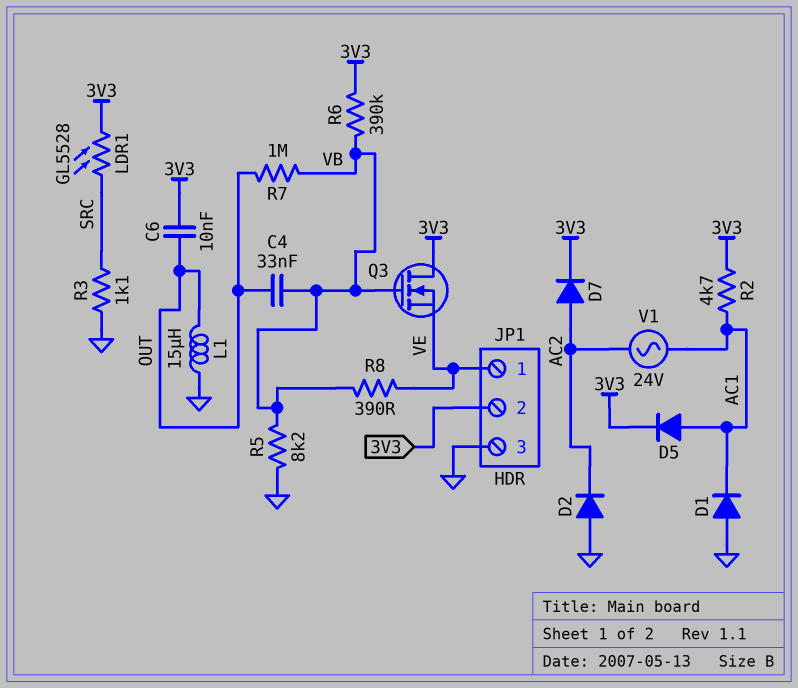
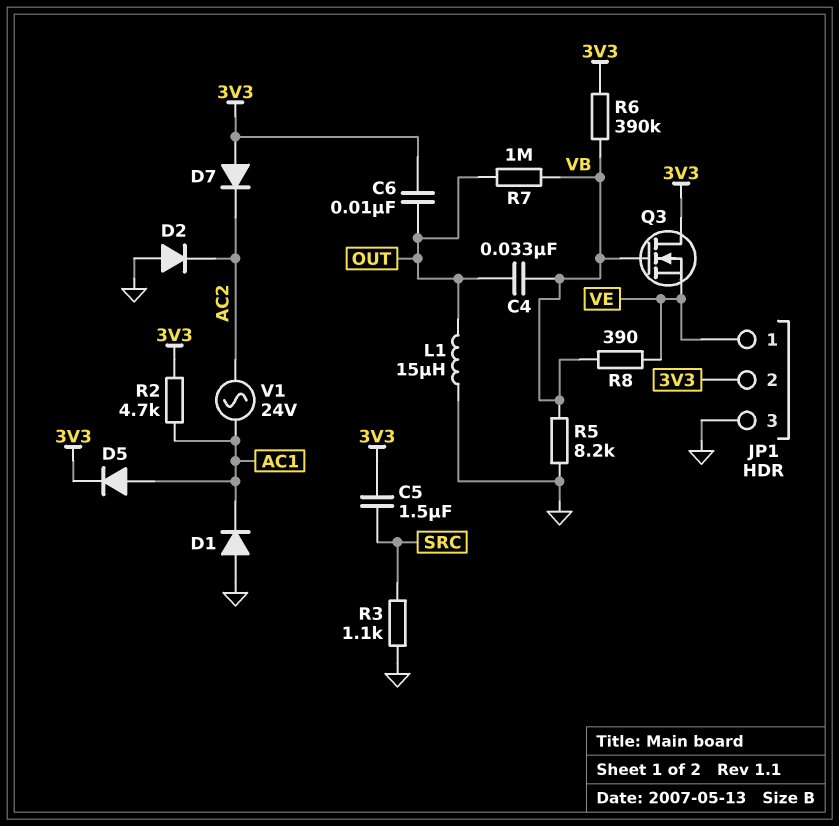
C5: none -> 1.5uF (3V3, SRC)
D7: diode (A AC2, K 3V3) -> diode (A 3V3, K AC2)
LDR1: GL5528 (3V3, SRC) -> none

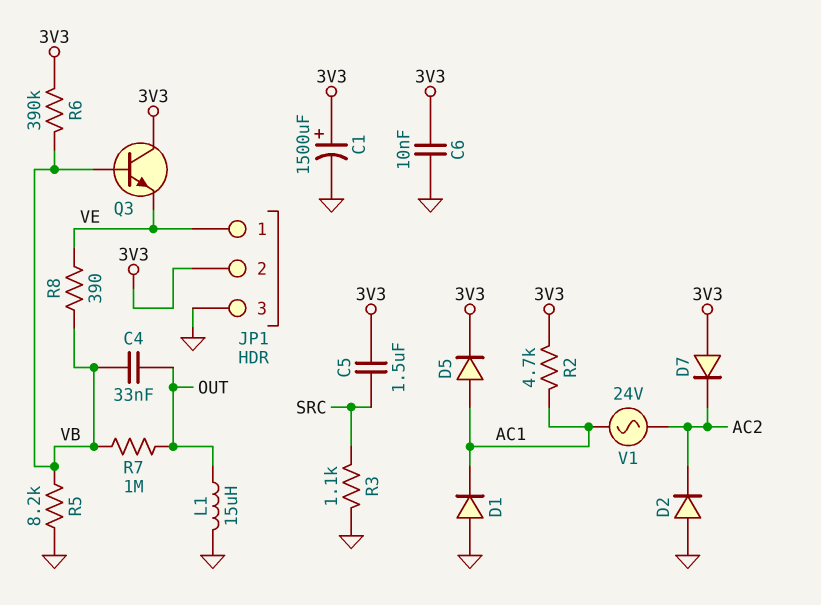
C1: none -> 1500uF (plus 3V3, minus GND)
C6: 10nF (3V3, OUT) -> 10nF (3V3, GND)
Q3: NMOS (G VB, D 3V3, S VE) -> NPN (B VB, C 3V3, E VE)

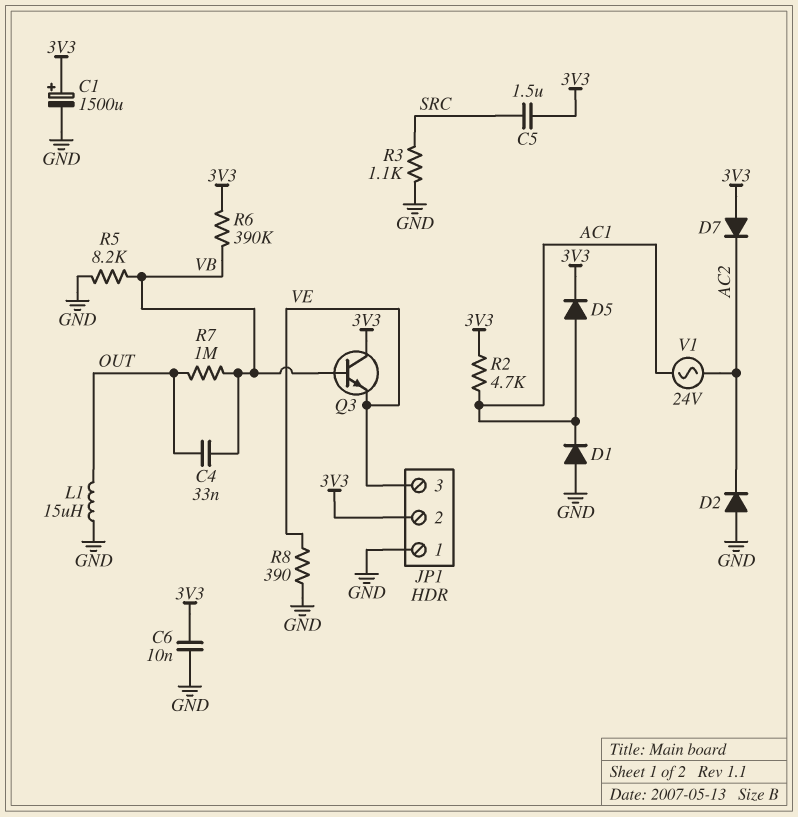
JP1 pin 1: VE -> GND
JP1 pin 3: GND -> VE
R8: 390 (VB, VE) -> 390 (GND, VE)

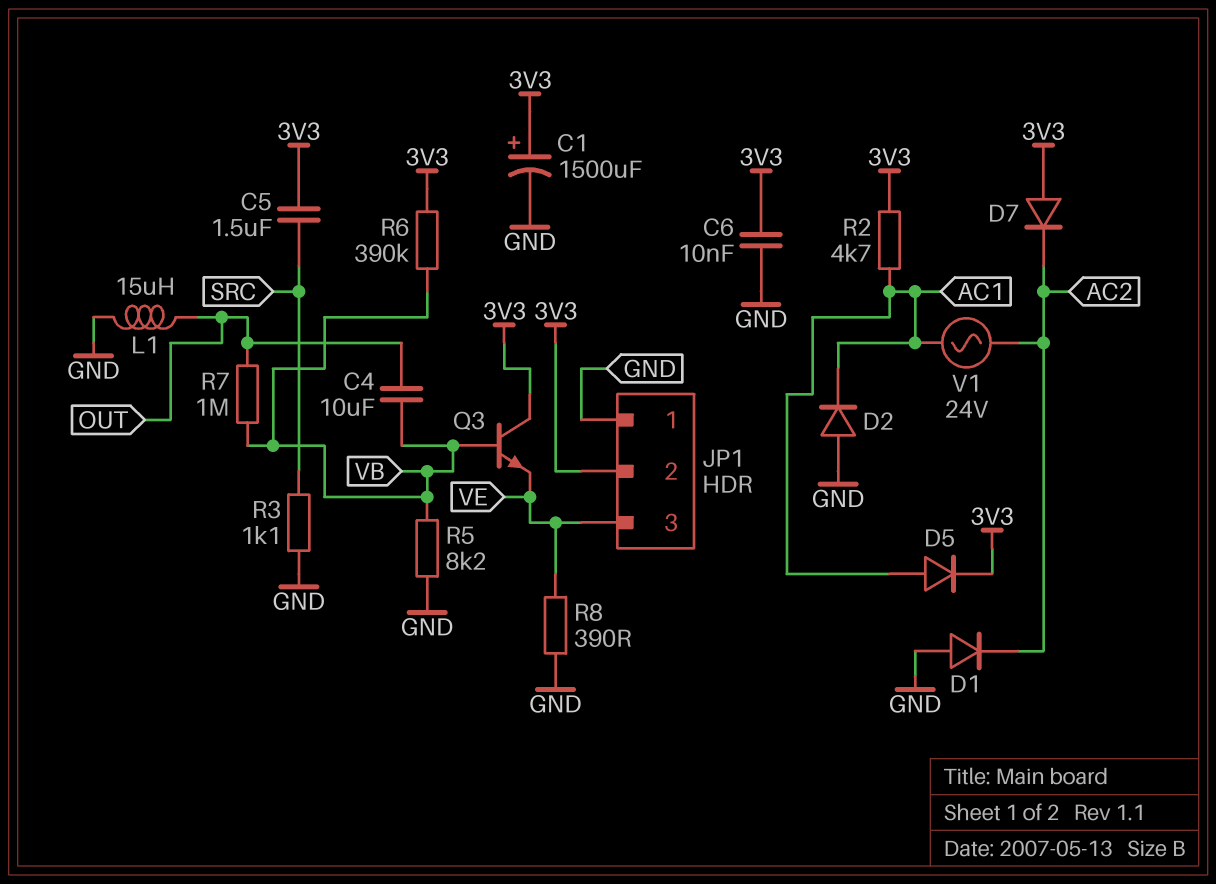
C4: 33nF (OUT, VB) -> 10uF (OUT, VB)
D1: diode (A GND, K AC1) -> diode (A GND, K AC2)
D2: diode (A GND, K AC2) -> diode (A GND, K AC1)

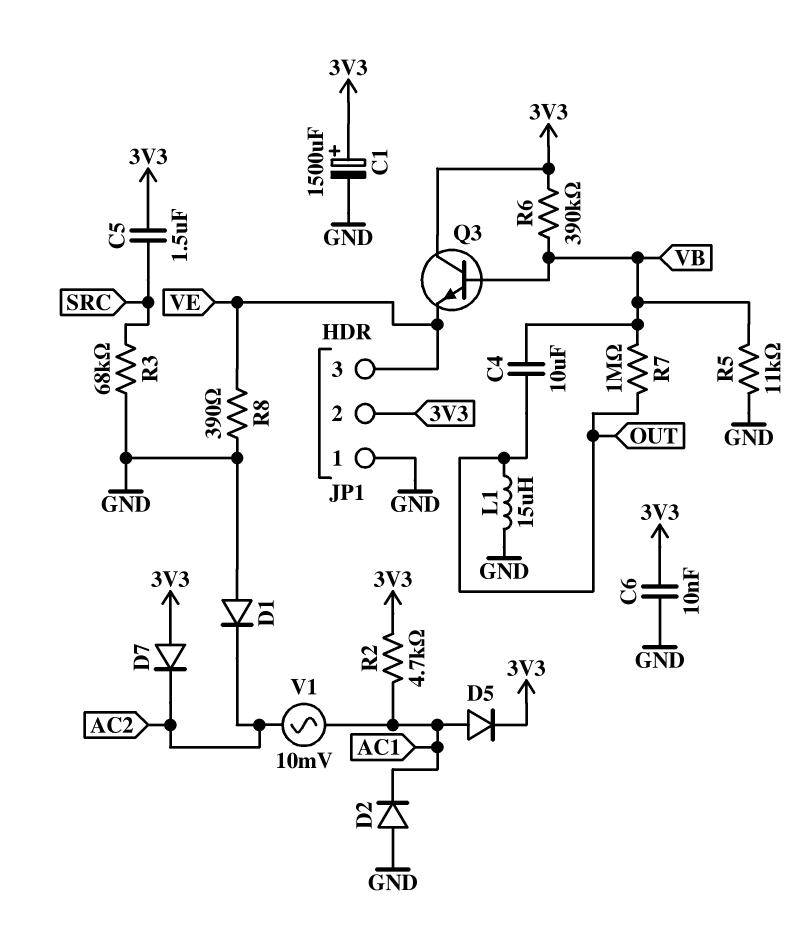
R3: 1.1k (GND, SRC) -> 68k (GND, SRC)
R5: 8.2k (GND, VB) -> 11k (GND, VB)
V1: AC 24V (AC1, AC2) -> AC 10mV (AC1, AC2)

